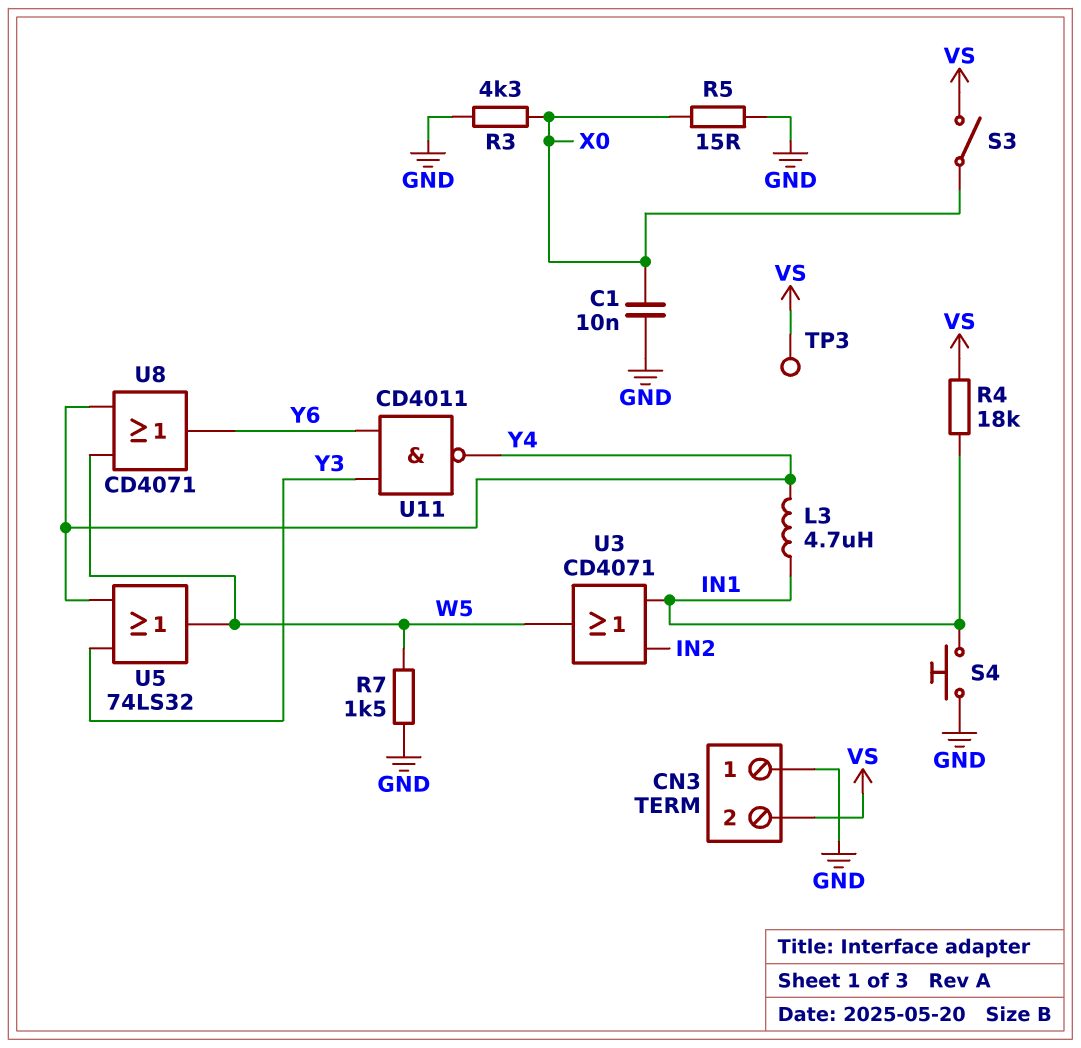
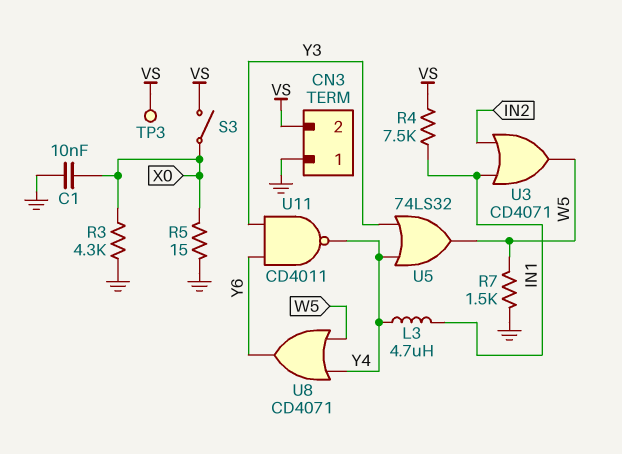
R4: 18k (IN1, VS) -> 7.5k (IN1, VS)
S4: button (GND, IN1) -> none

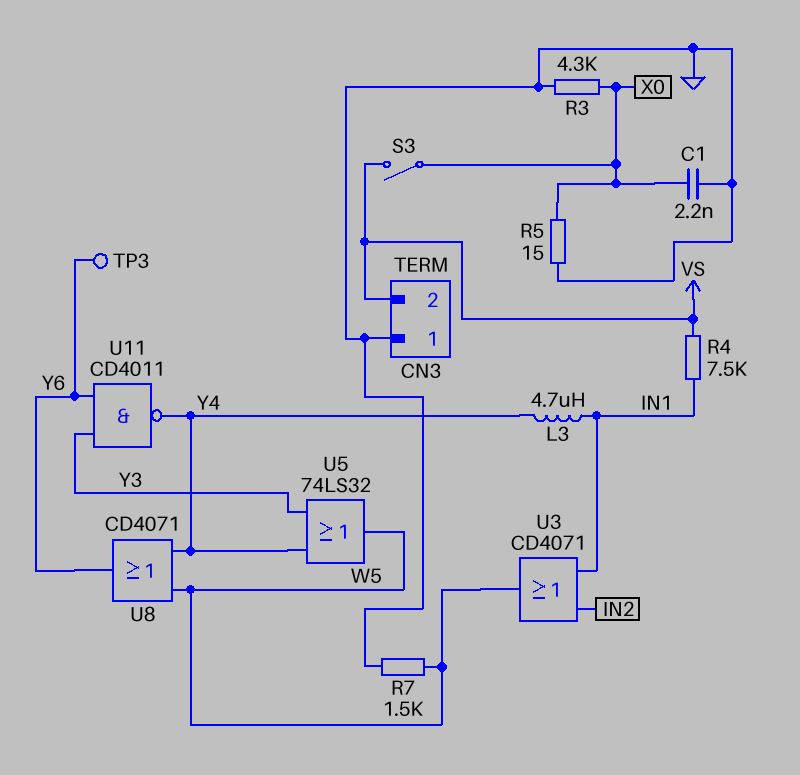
C1: 10nF (GND, X0) -> 2.2nF (GND, X0)
TP3: test point (VS) -> test point (Y6)

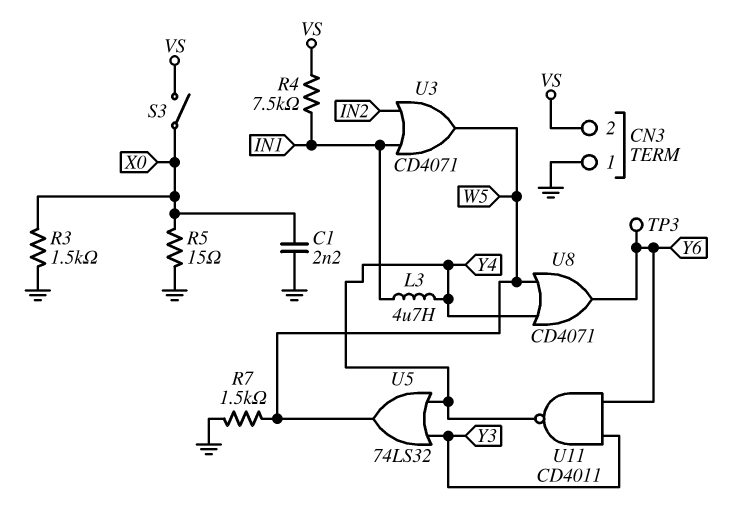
R3: 4.3k (GND, X0) -> 1.5k (GND, X0)

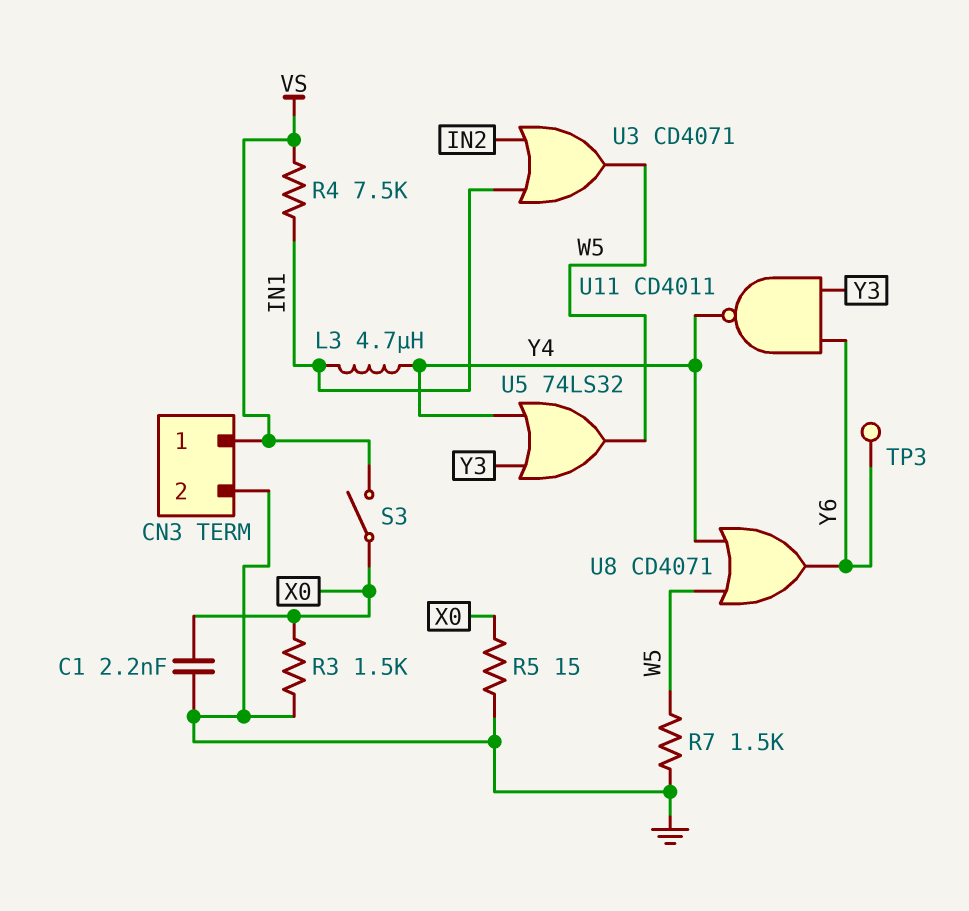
CN3 pin 1: GND -> VS
CN3 pin 2: VS -> GND

